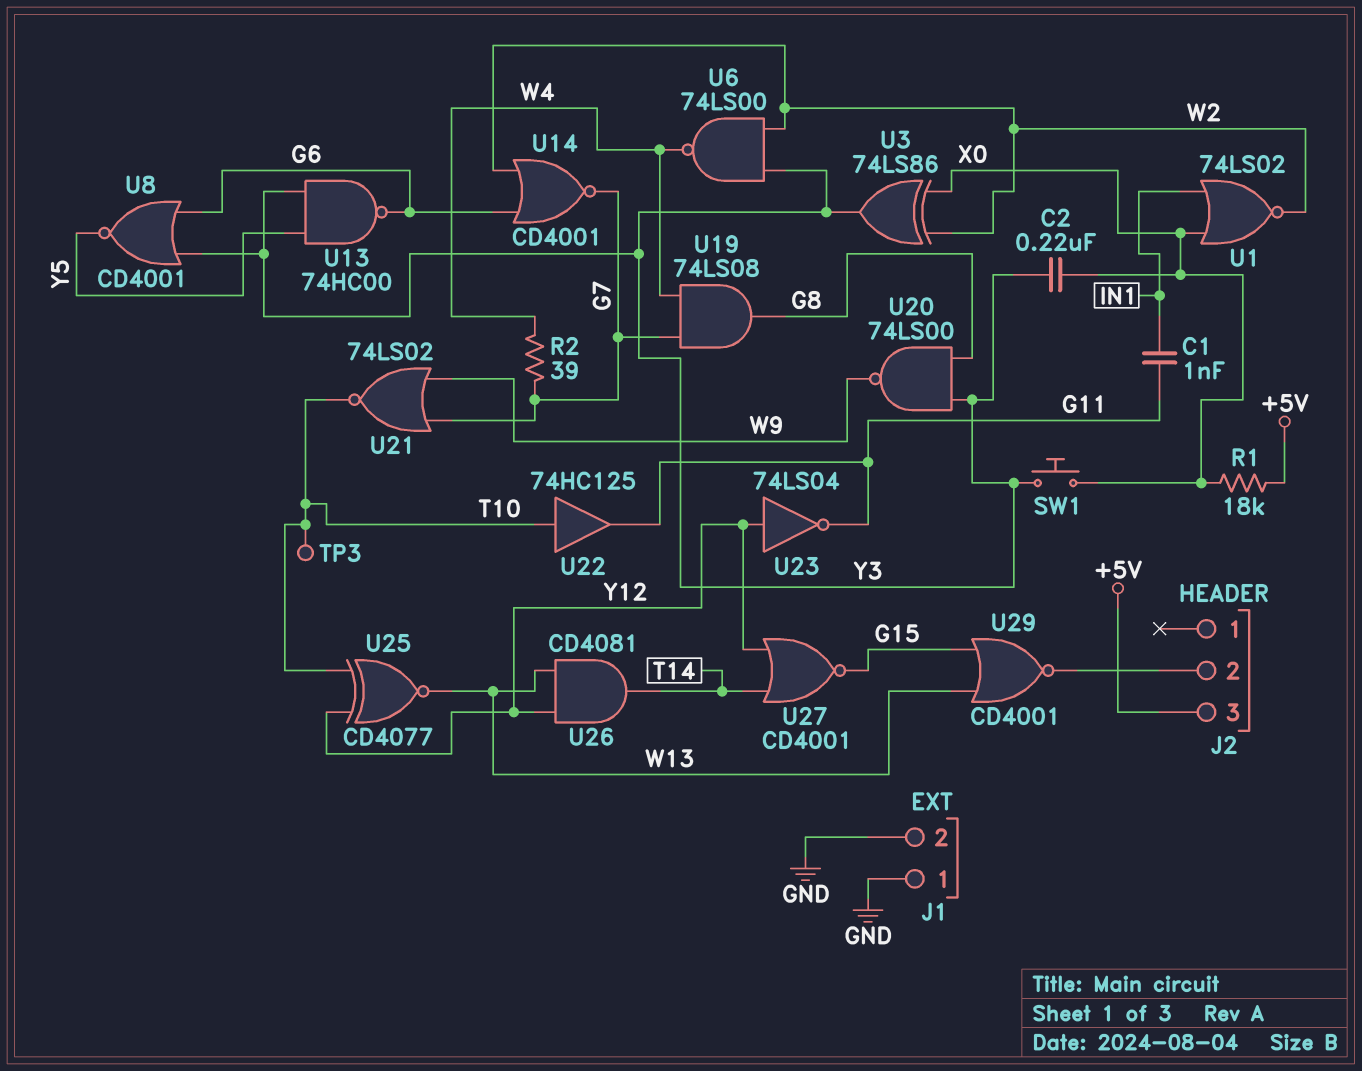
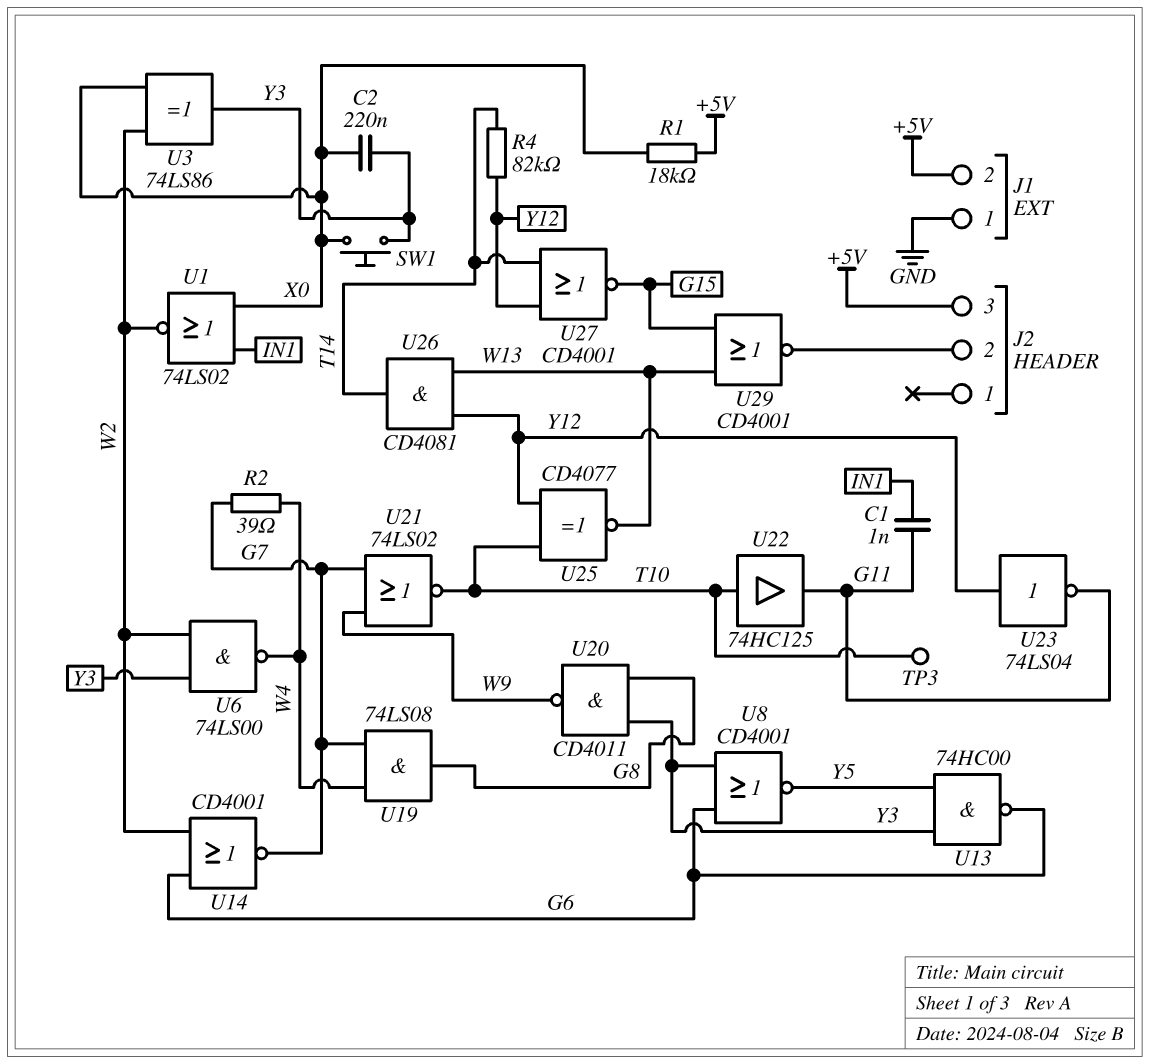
J1 pin 2: GND -> +5V
R4: none -> 82k (T14, Y12)
U20: NAND 74LS00 (in G8, in Y3, out W9) -> NAND CD4011 (in G8, in Y3, out W9)

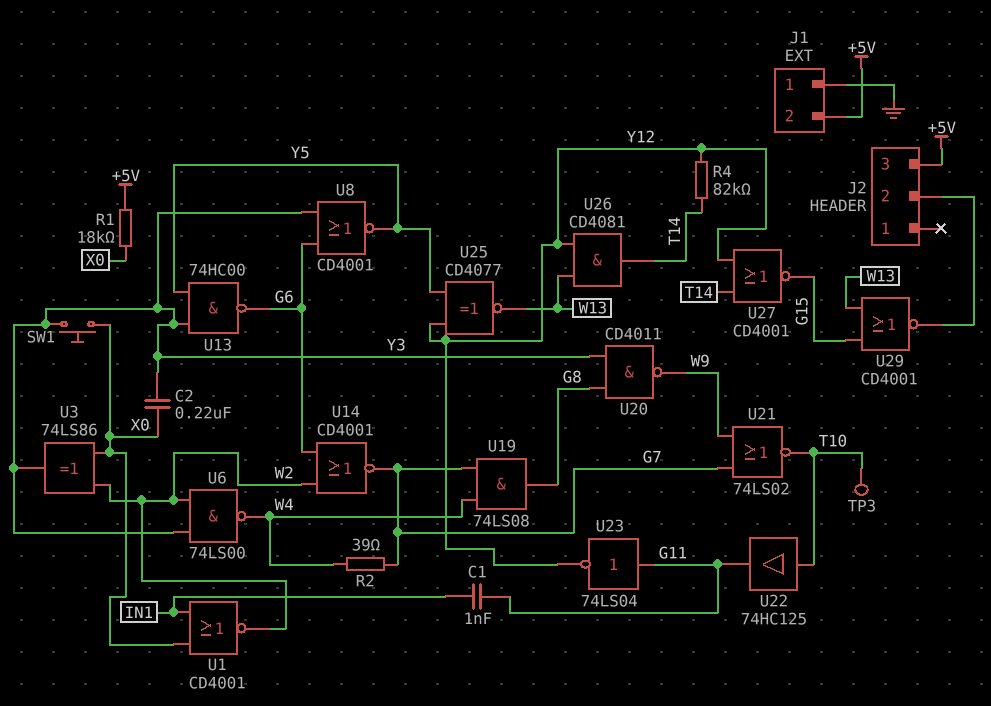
U1: NOR 74LS02 (in IN1, in X0, out W2) -> NOR CD4001 (in IN1, in X0, out W2)
U23: NOT 74LS04 (in Y12, out G11) -> NOT 74LS04 (in G11, out Y12)
U25: XNOR CD4077 (in T10, in Y12, out W13) -> XNOR CD4077 (in Y5, in Y12, out W13)

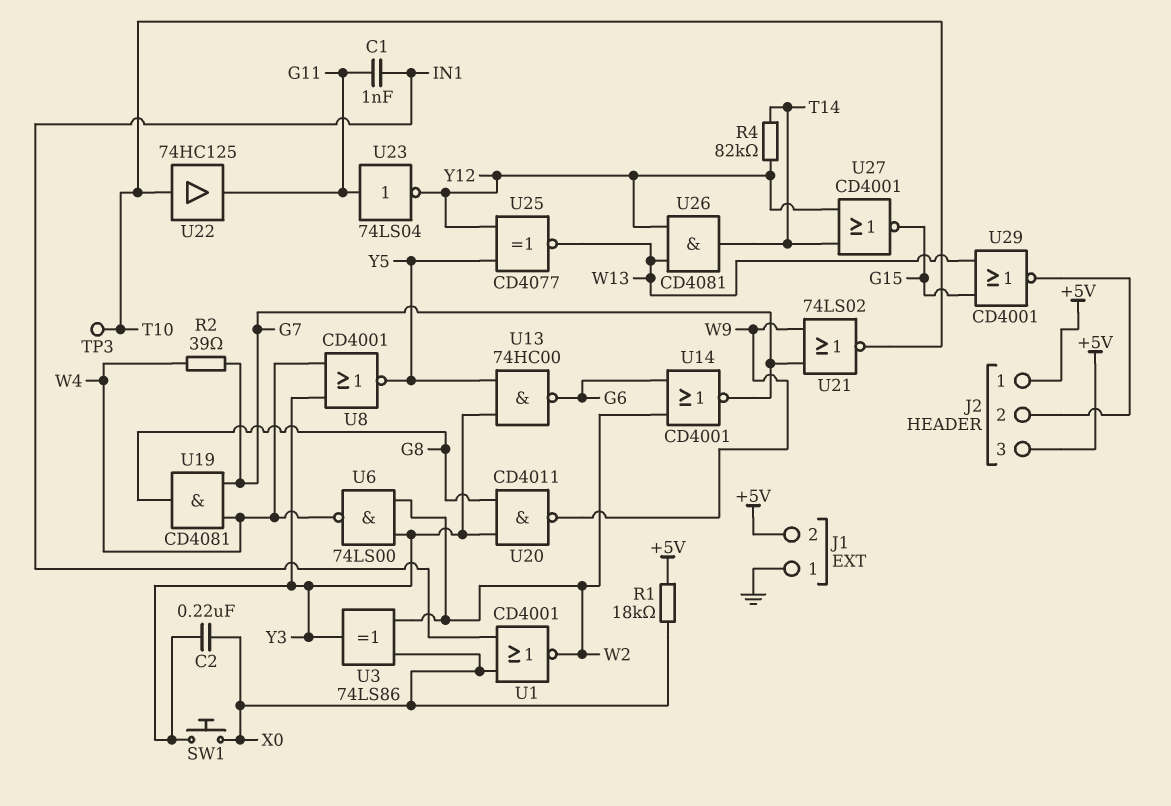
J2 pin 1: none -> +5V
U8: NOR CD4001 (in G6, in Y3, out Y5) -> NOR CD4001 (in W4, in Y3, out Y5)
U19: AND 74LS08 (in G7, in W4, out G8) -> AND CD4081 (in G7, in W4, out G8)

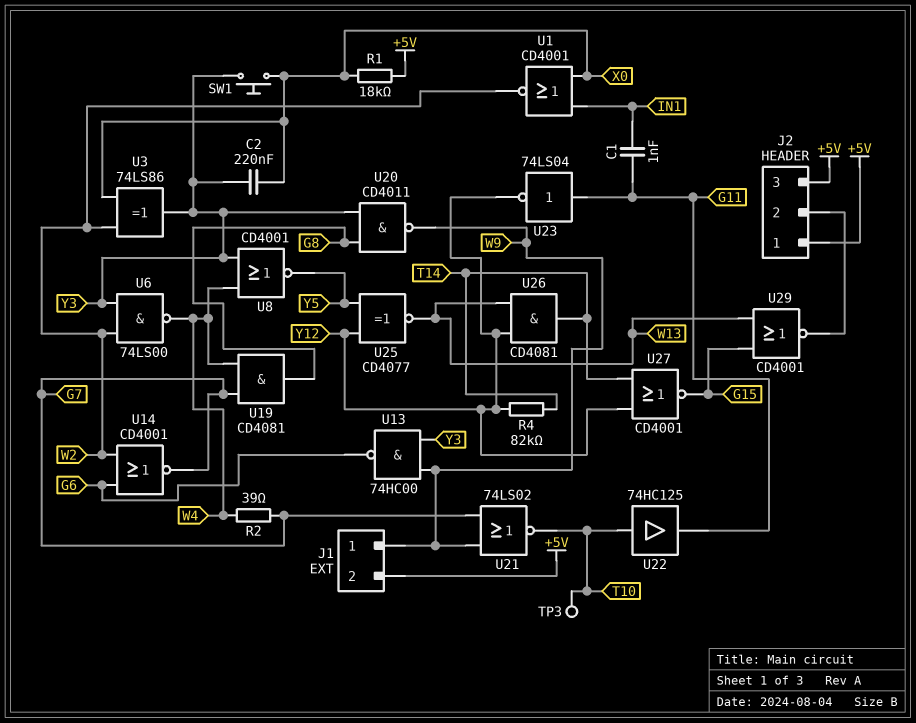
J1 pin 1: GND -> W9
U13: NAND 74HC00 (in Y3, in Y5, out G6) -> NAND 74HC00 (in W9, in Y3, out G6)

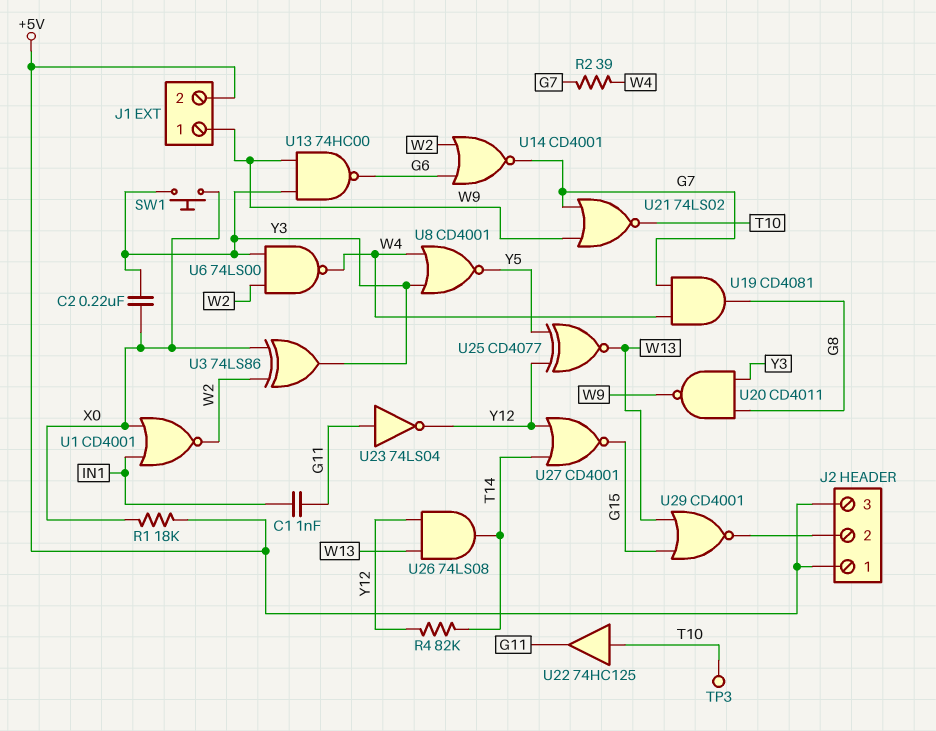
U26: AND CD4081 (in W13, in Y12, out T14) -> AND 74LS08 (in W13, in Y12, out T14)

